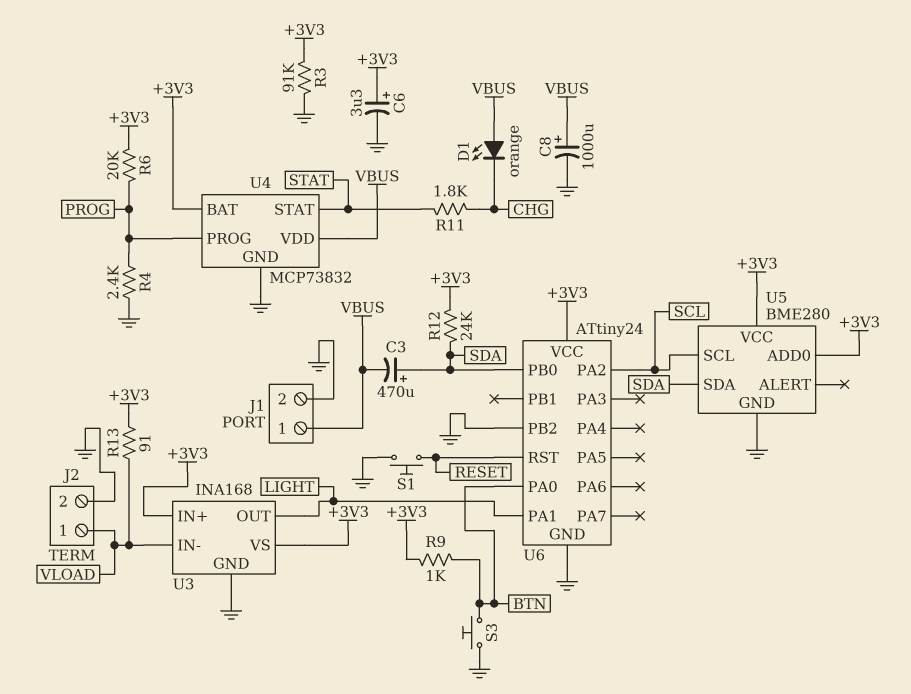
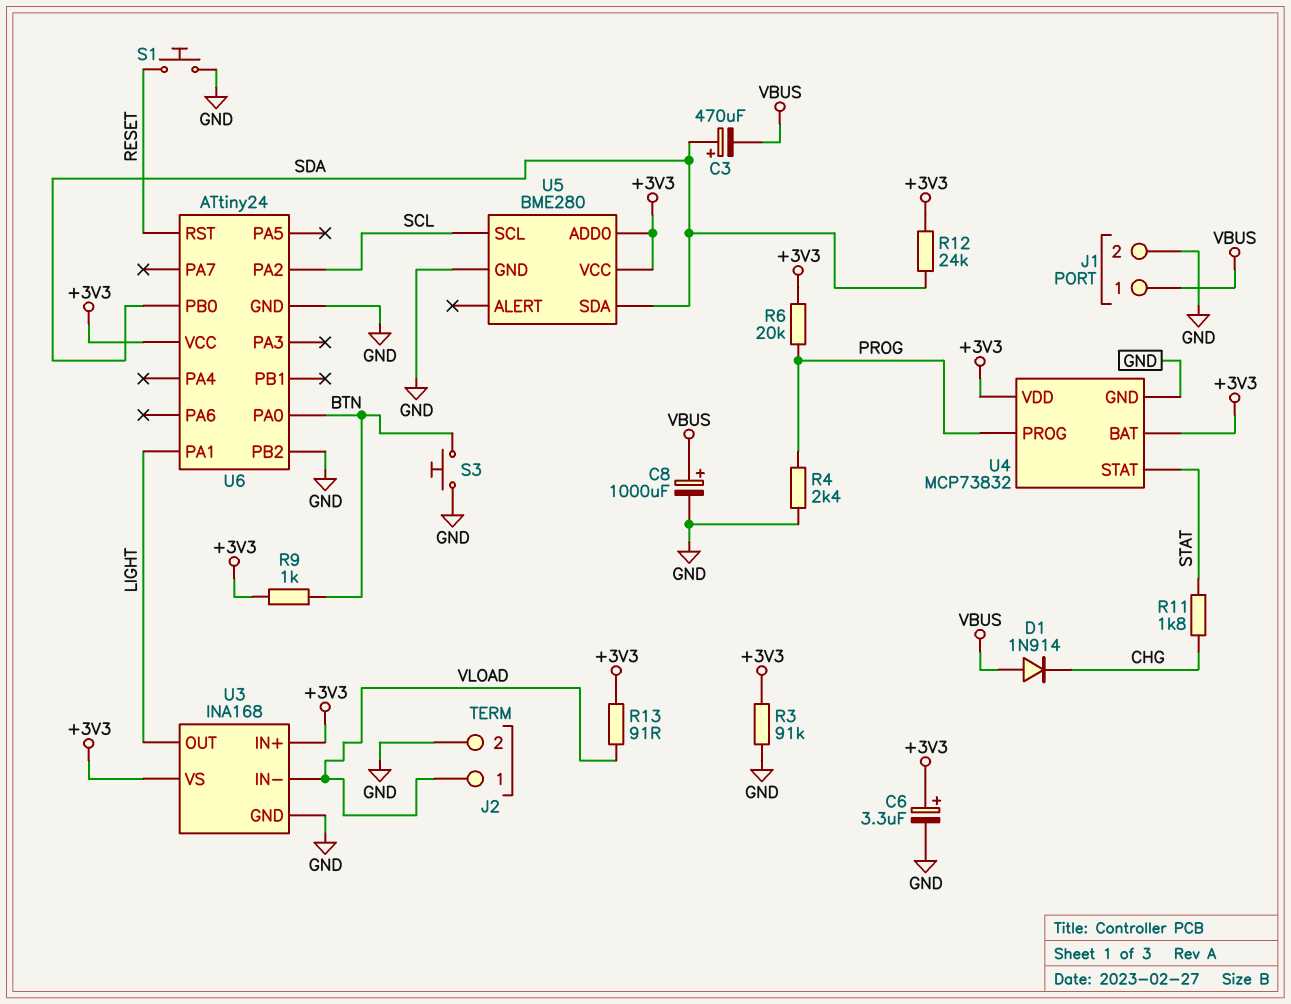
D1: LED orange (A VBUS, K CHG) -> diode 1N914 (A VBUS, K CHG)
U4 pin VDD: VBUS -> +3V3

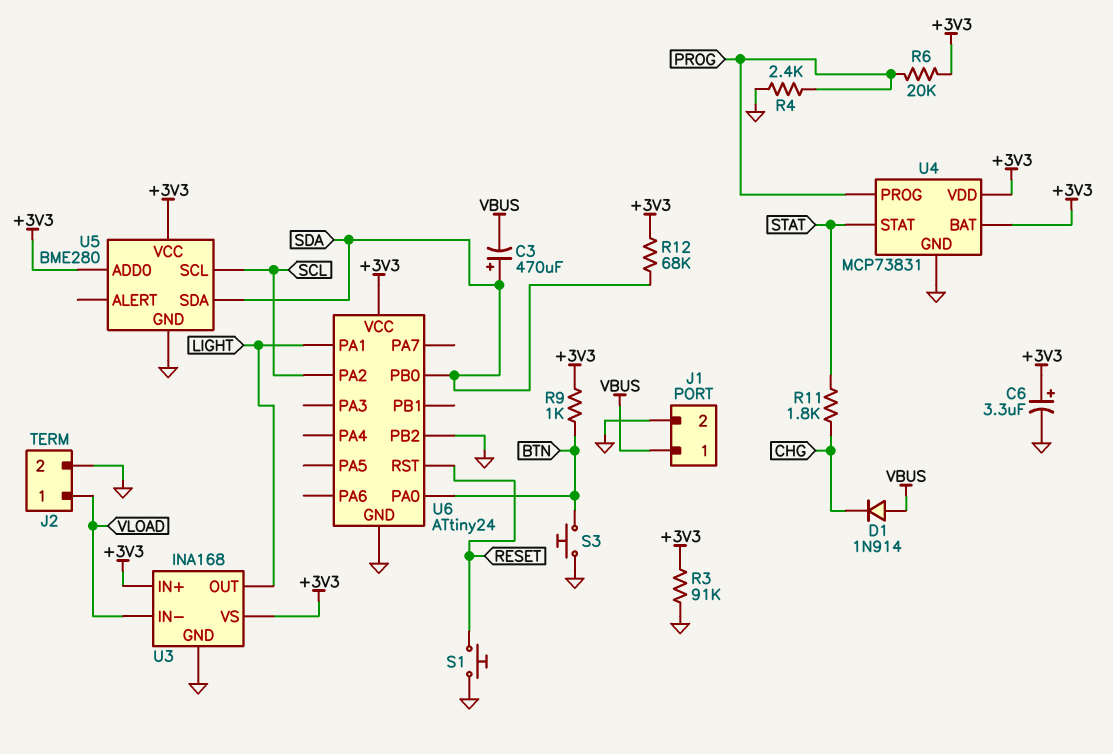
C8: 1000uF (plus VBUS, minus GND) -> none
R12: 24k (+3V3, SDA) -> 68k (+3V3, SDA)
R13: 91 (+3V3, VLOAD) -> none
U4: MCP73832 -> MCP73831

